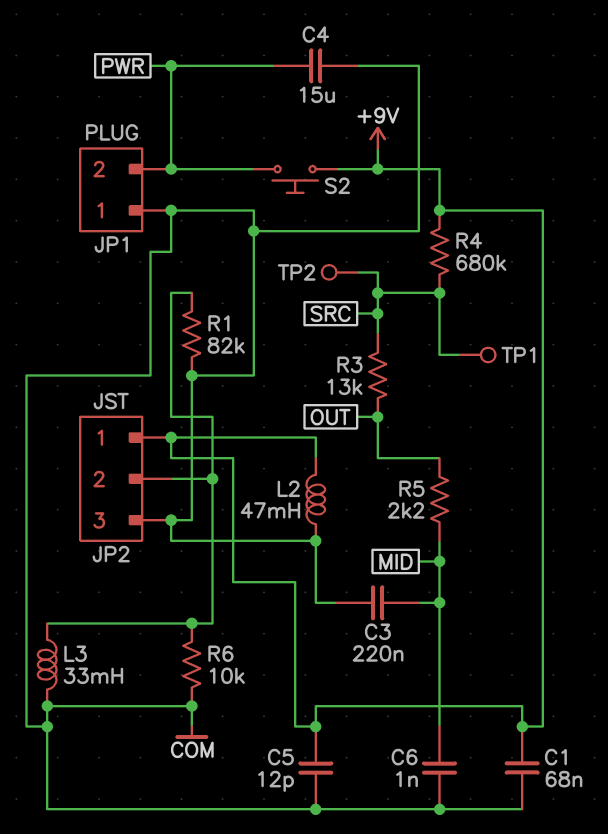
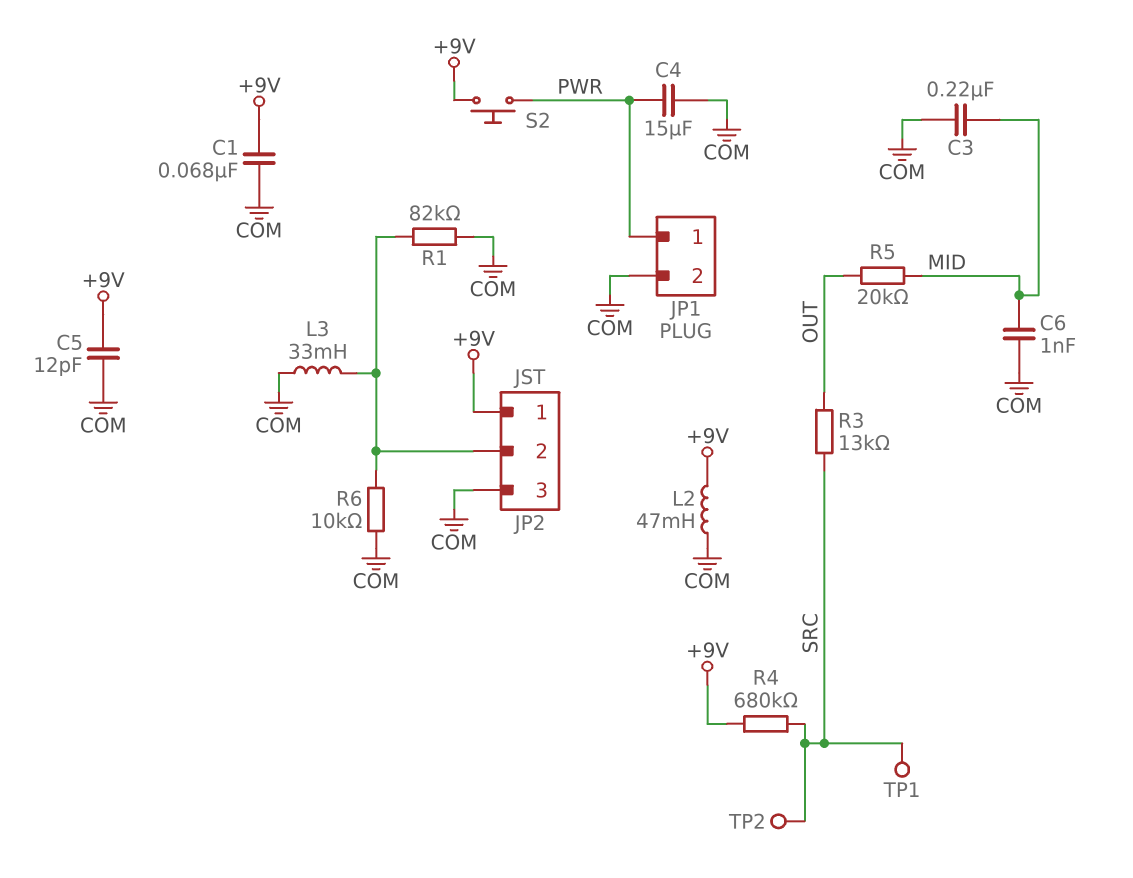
JP1 pin 1: COM -> PWR
JP1 pin 2: PWR -> COM
R5: 2.2k (MID, OUT) -> 20k (MID, OUT)

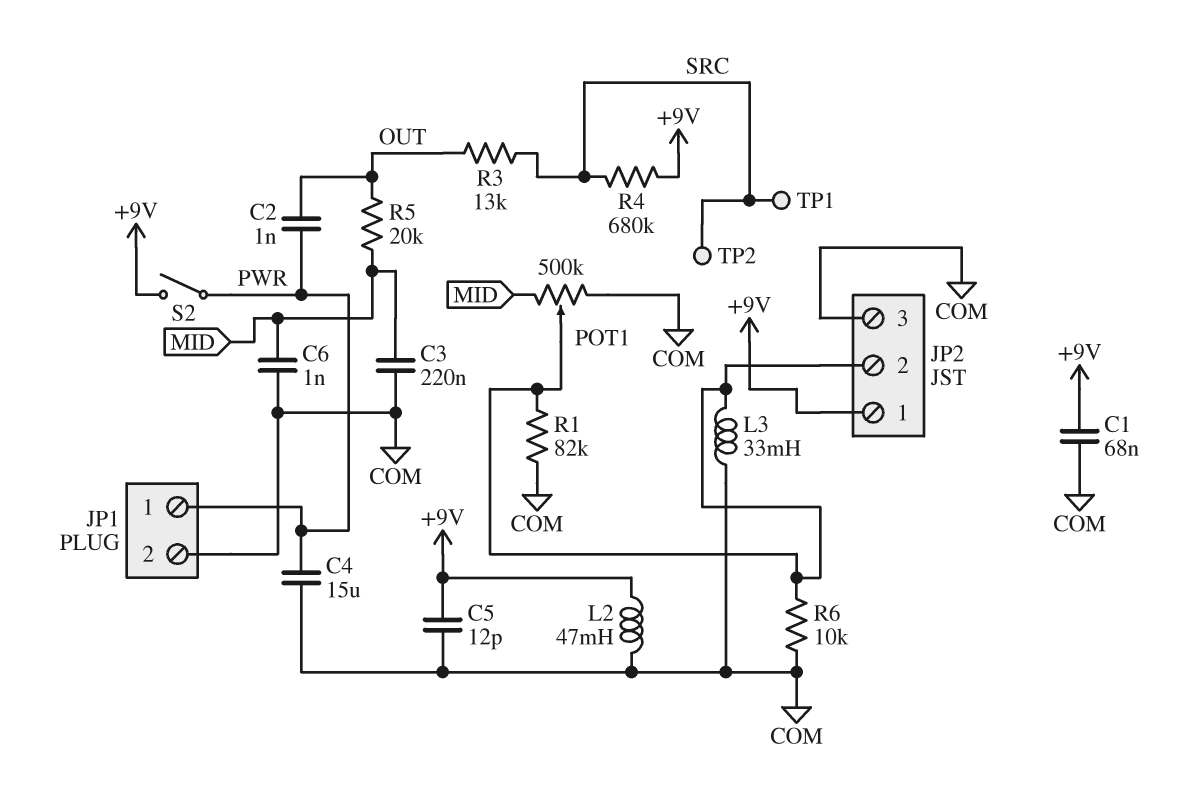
C2: none -> 1nF (OUT, PWR)
POT1: none -> 500k (COM, MID, wiper JP2/2)
S2: button (+9V, PWR) -> switch (+9V, PWR)

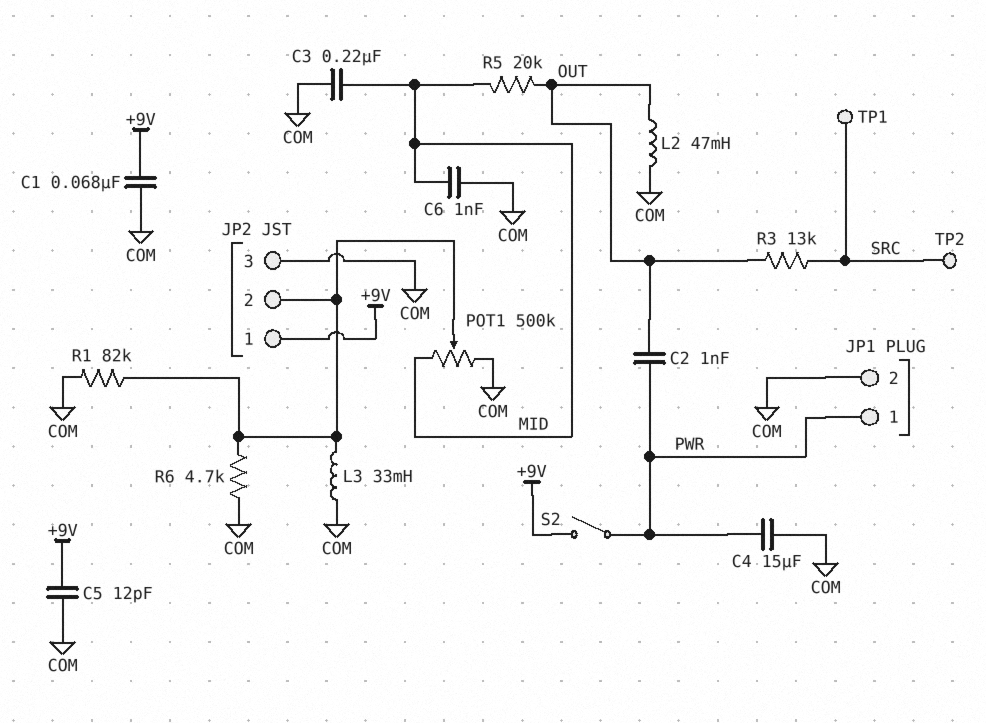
L2: 47mH (+9V, COM) -> 47mH (COM, OUT)
R4: 680k (+9V, SRC) -> none
R6: 10k (COM, JP2/2) -> 4.7k (COM, JP2/2)

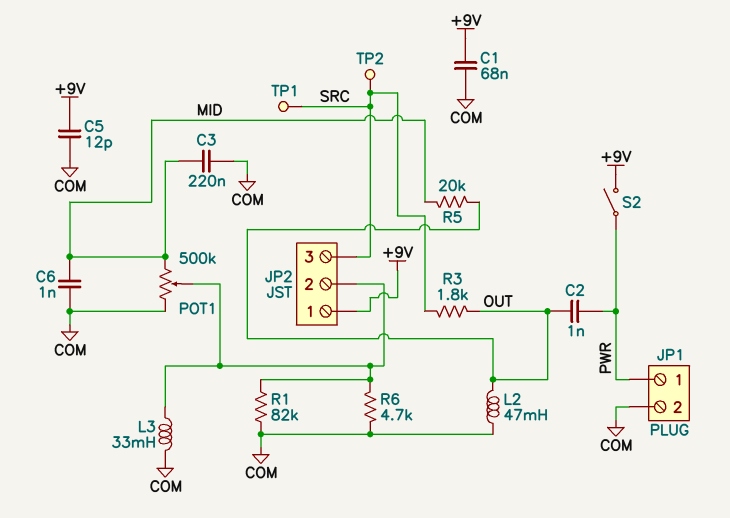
C4: 15uF (COM, PWR) -> none
JP2 pin 3: COM -> SRC
R3: 13k (OUT, SRC) -> 1.8k (OUT, SRC)

